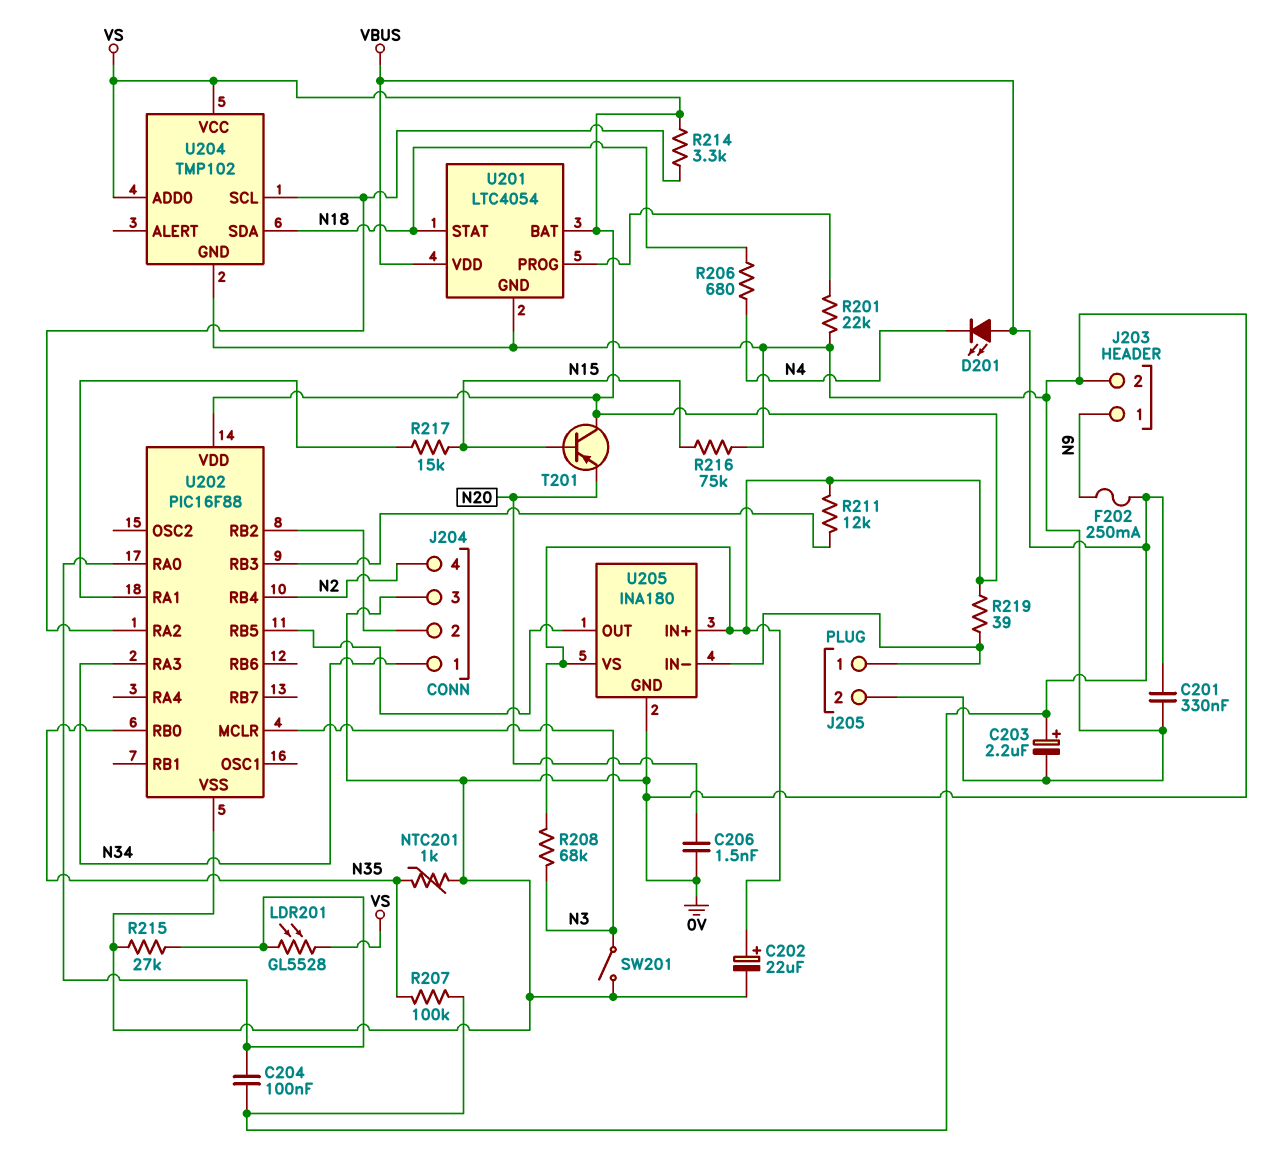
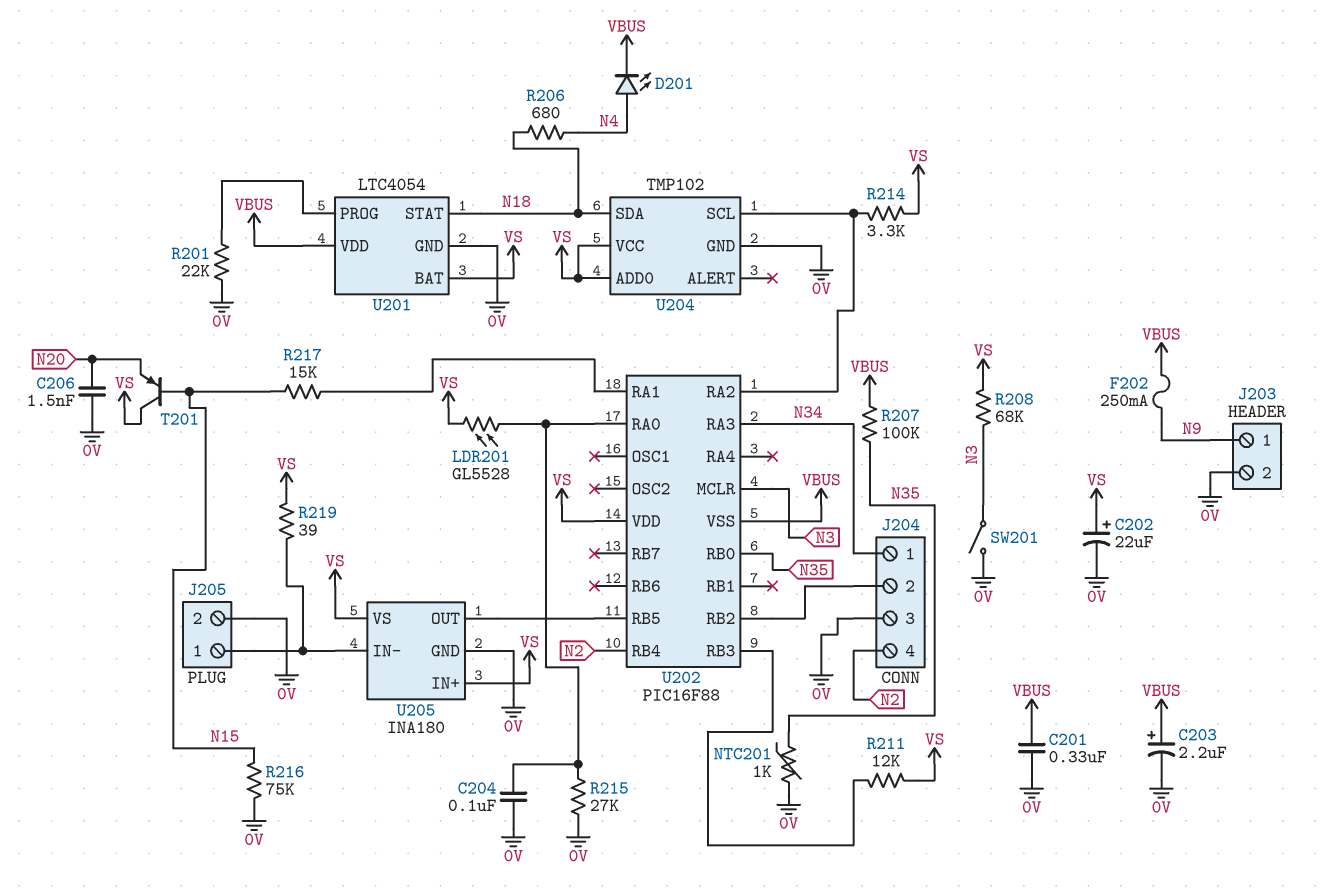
C204: 100nF (U202/RA0, VBUS) -> 100nF (0V, U202/RA0)
D201: LED (A VBUS, K N4) -> LED (A N4, K VBUS)
U202 pin VSS: 0V -> VBUS

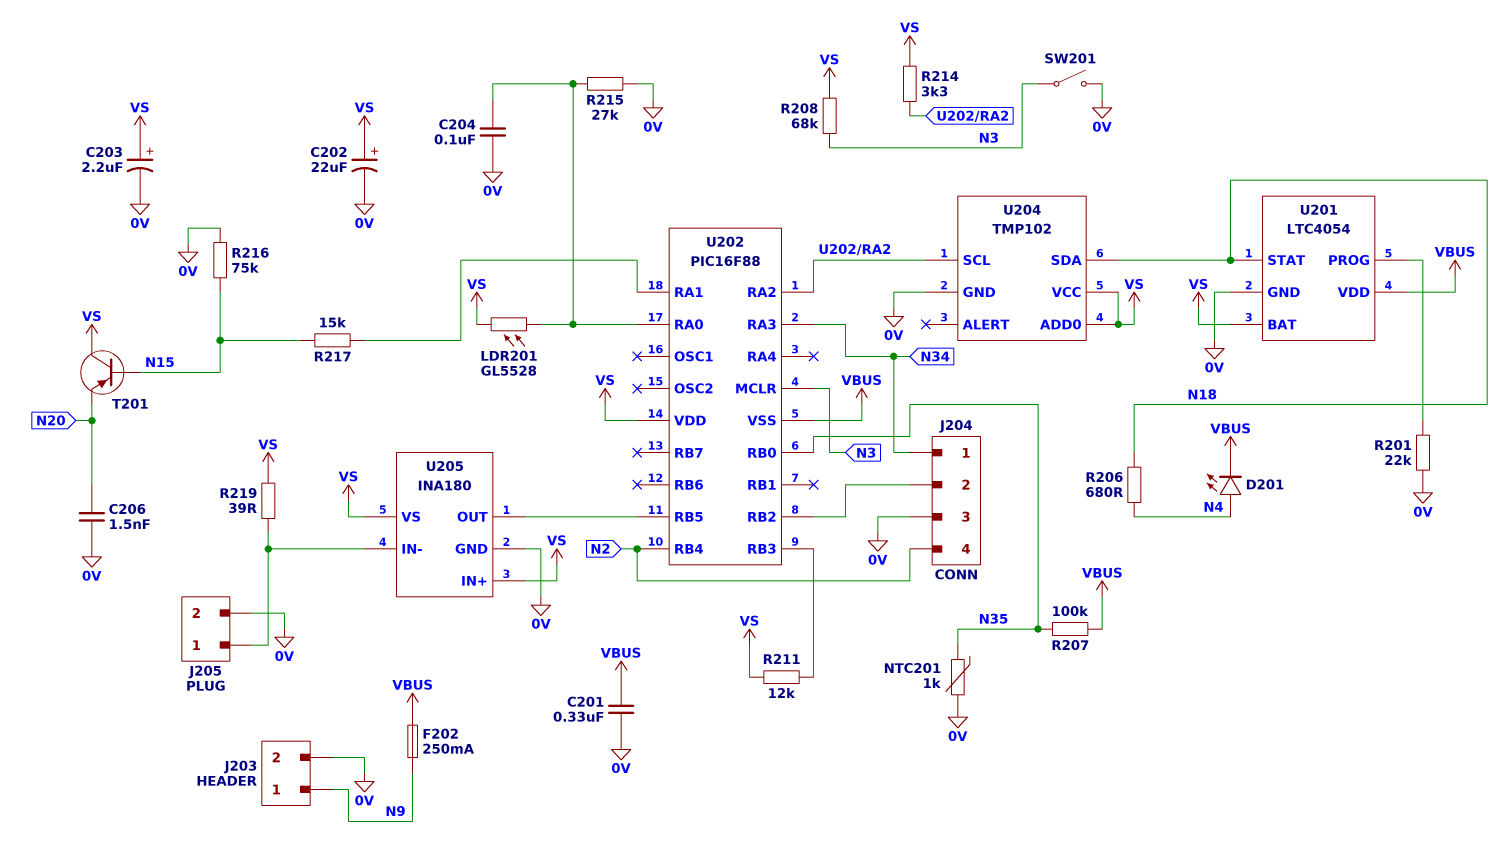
C203: 2.2uF (plus VBUS, minus 0V) -> 2.2uF (plus VS, minus 0V)

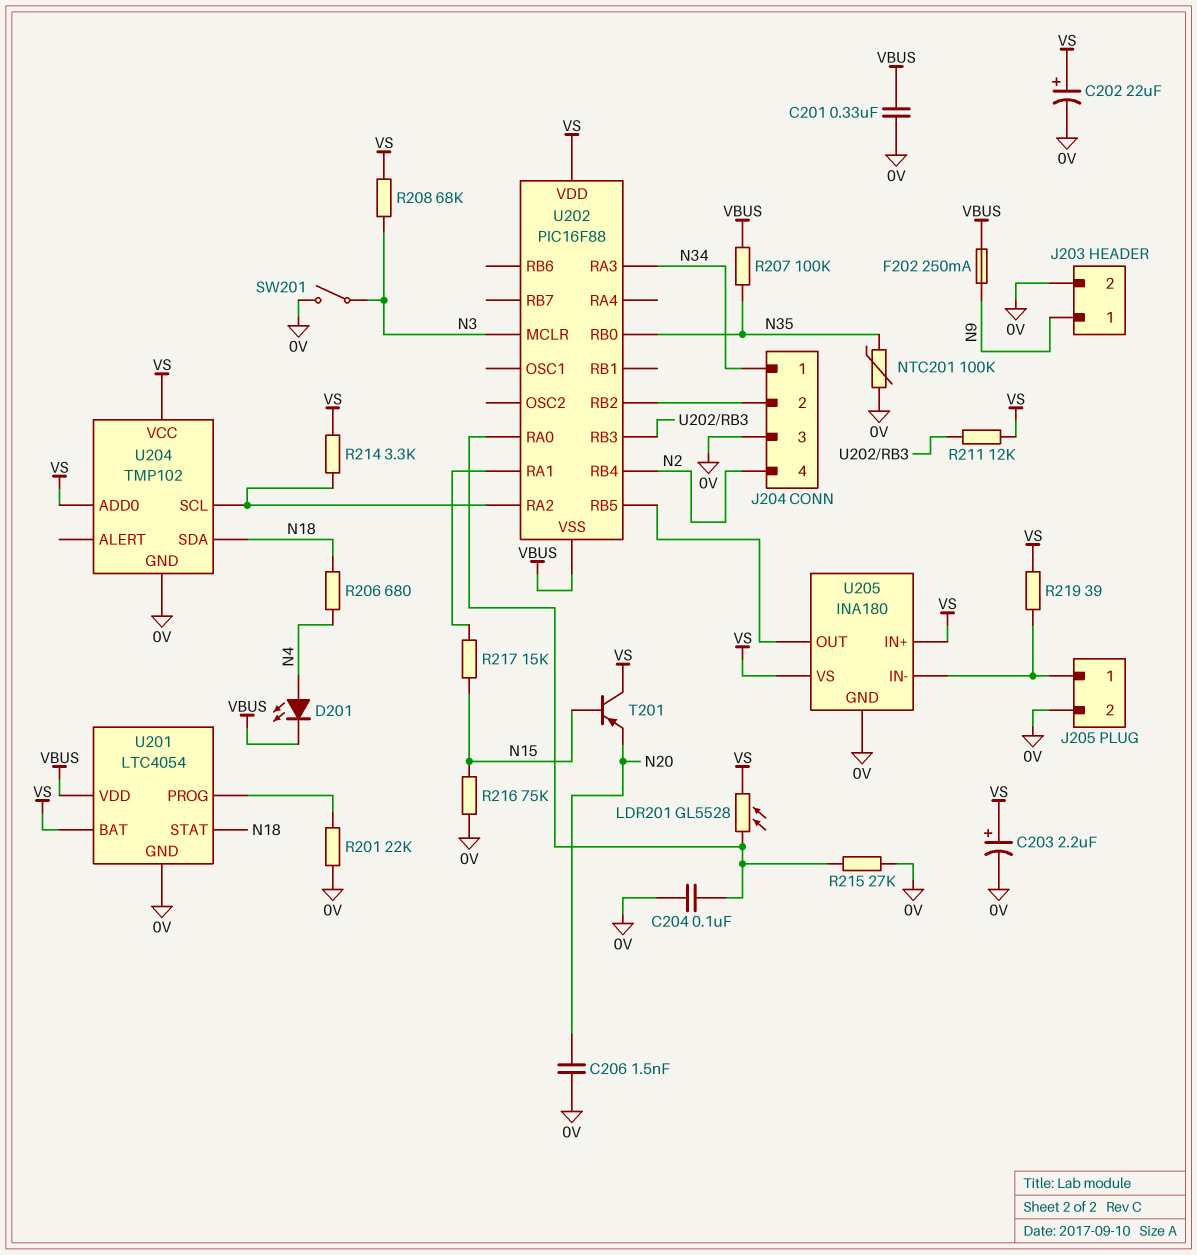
NTC201: 1k (0V, N35) -> 100k (0V, N35)

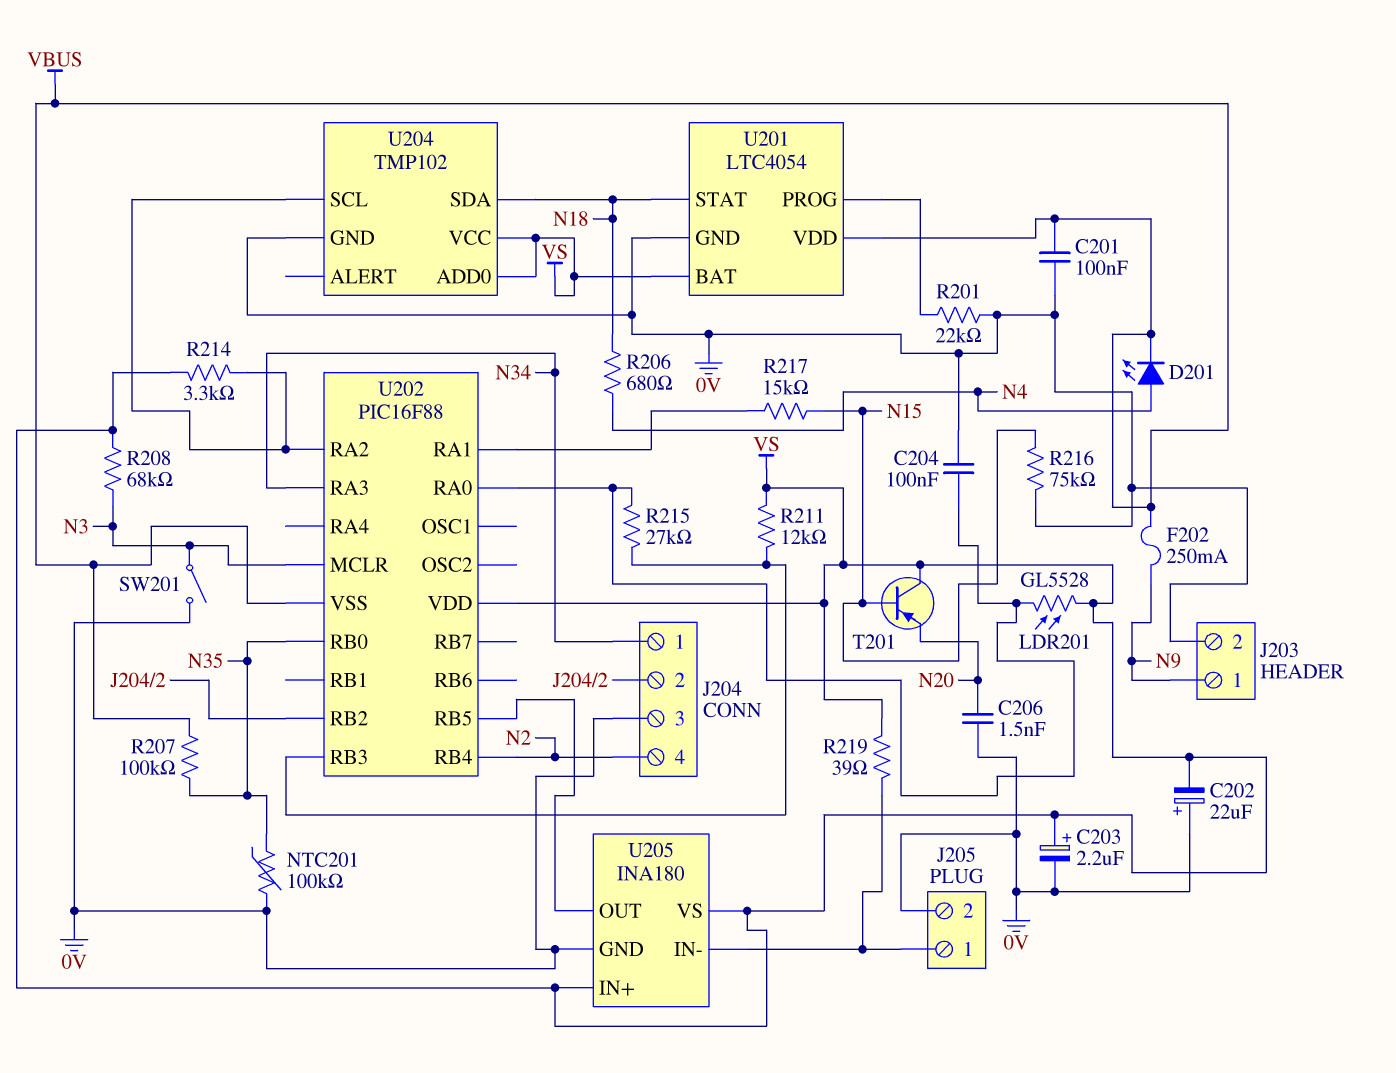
C201: 330nF (0V, VBUS) -> 100nF (0V, VBUS)
C202: 22uF (plus VS, minus 0V) -> 22uF (plus 0V, minus VS)
R215: 27k (0V, U202/RA0) -> 27k (U202/RA0, U202/RB3)

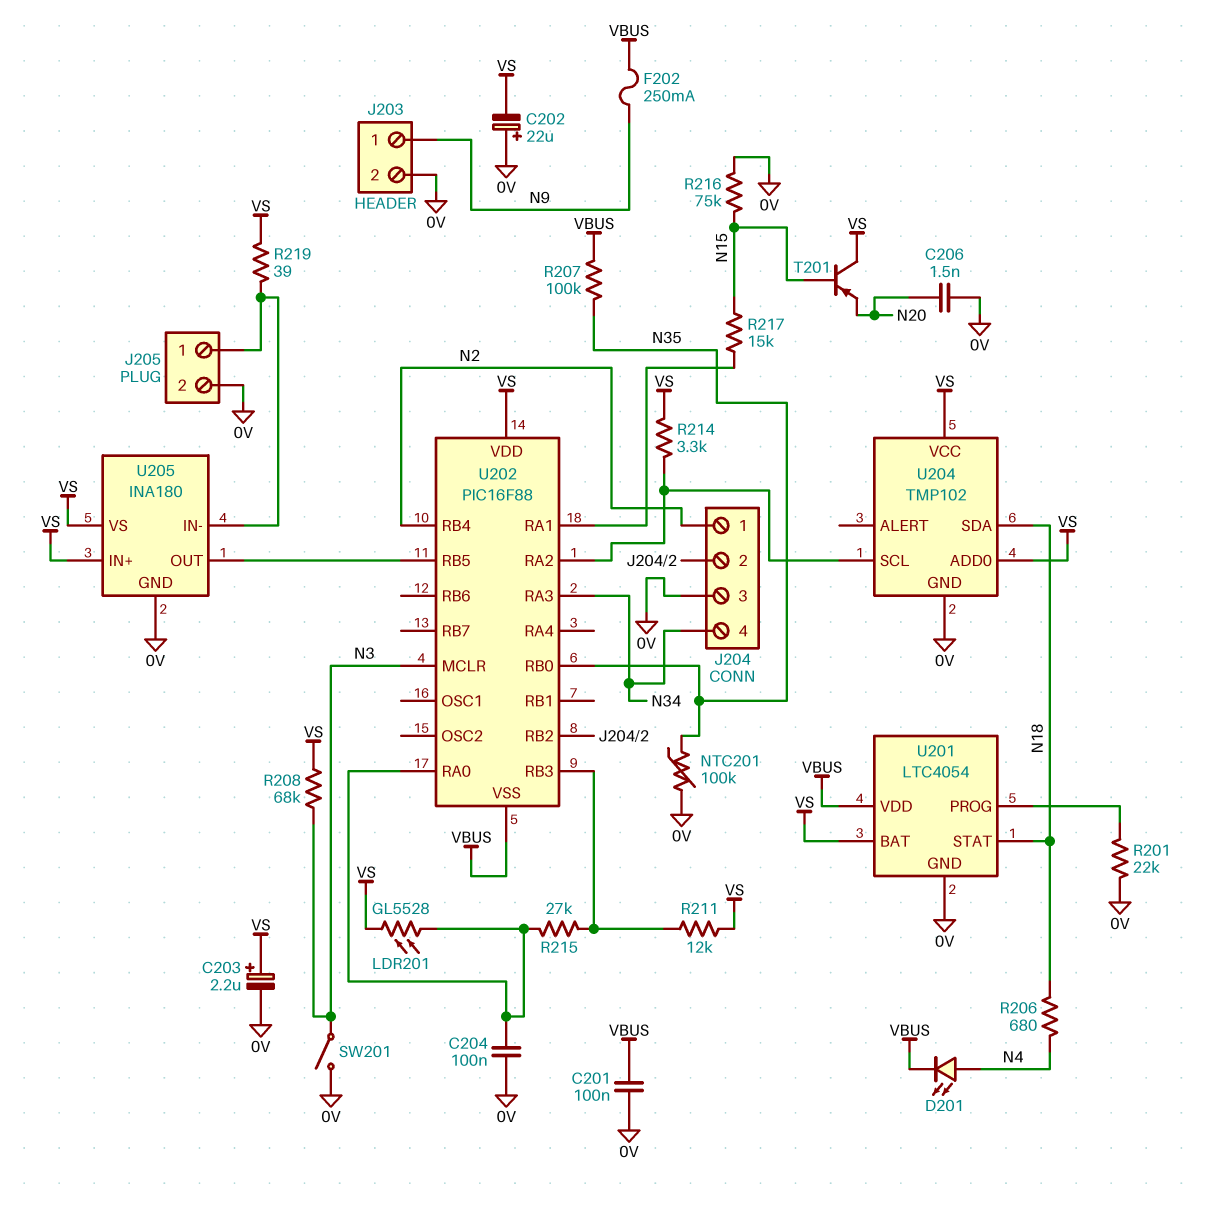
J204 pin 1: N34 -> N2
J204 pin 4: N2 -> N34

